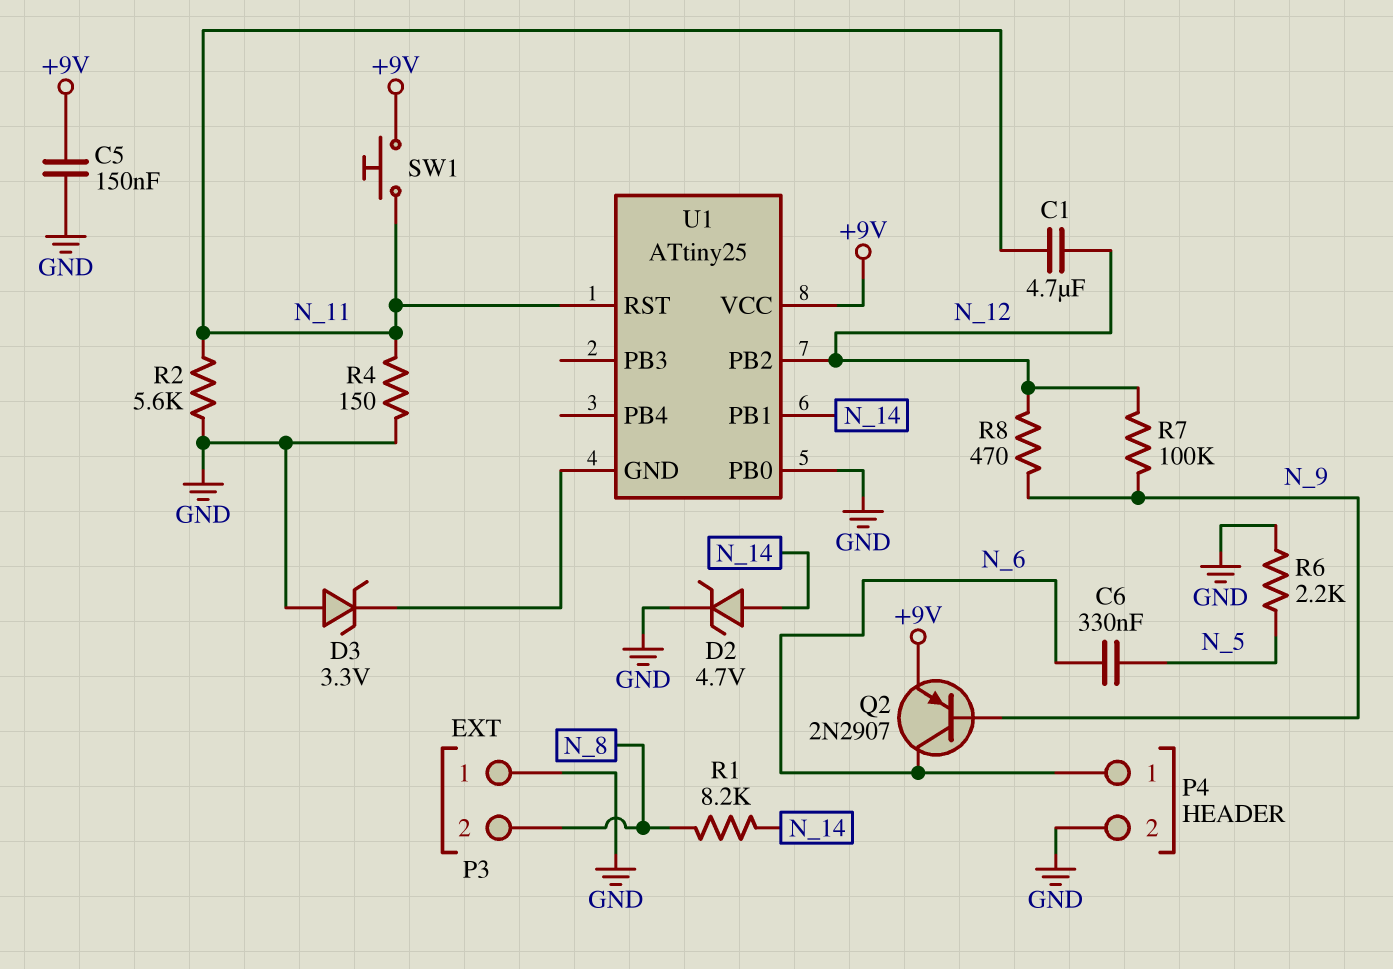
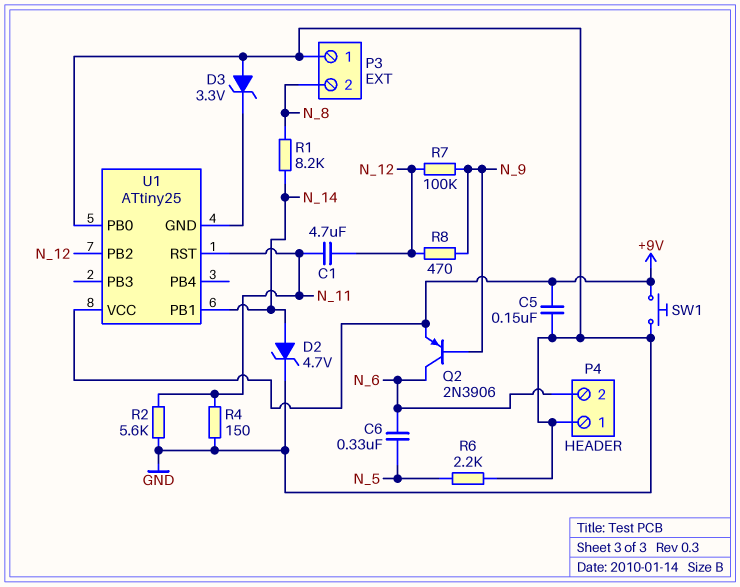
P4 pin 1: N_6 -> GND
P4 pin 2: GND -> N_6
Q2: PNP 2N2907 (B N_9, C N_6, E +9V) -> PNP 2N3906 (B N_9, C N_6, E +9V)
SW1: button (+9V, N_11) -> button (+9V, GND)

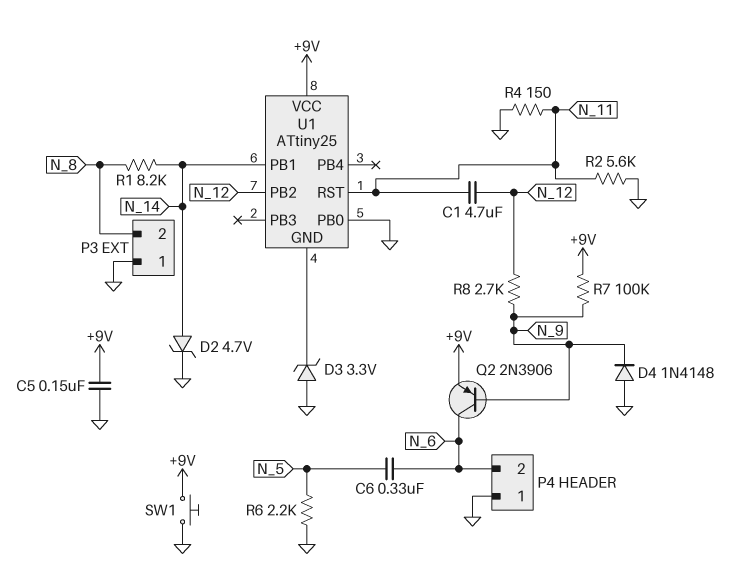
D4: none -> diode 1N4148 (A GND, K N_9)
R7: 100k (N_9, N_12) -> 100k (+9V, N_9)
R8: 470 (N_9, N_12) -> 2.7k (N_9, N_12)

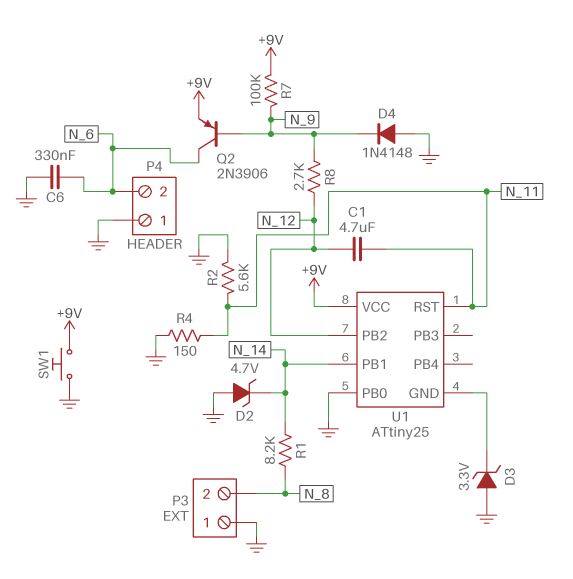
C5: 150nF (+9V, GND) -> none
C6: 330nF (N_5, N_6) -> 330nF (GND, N_6)
D2: zener 4.7V (A N_14, K GND) -> zener 4.7V (A GND, K N_14)
R6: 2.2k (GND, N_5) -> none

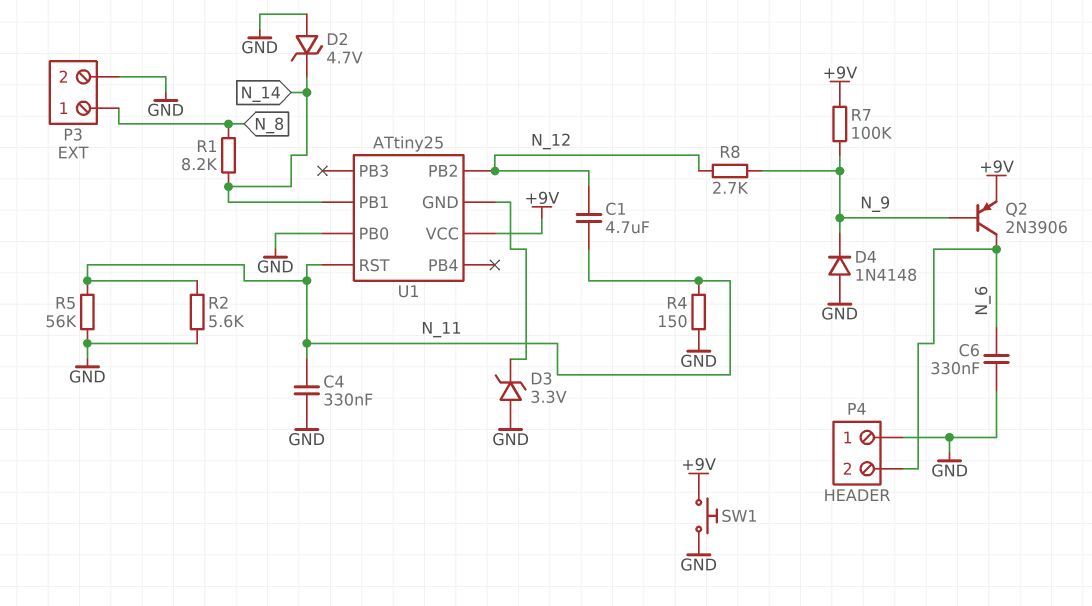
C4: none -> 330nF (GND, N_11)
P3 pin 1: GND -> N_8
P3 pin 2: N_8 -> GND
R5: none -> 56k (GND, N_11)

